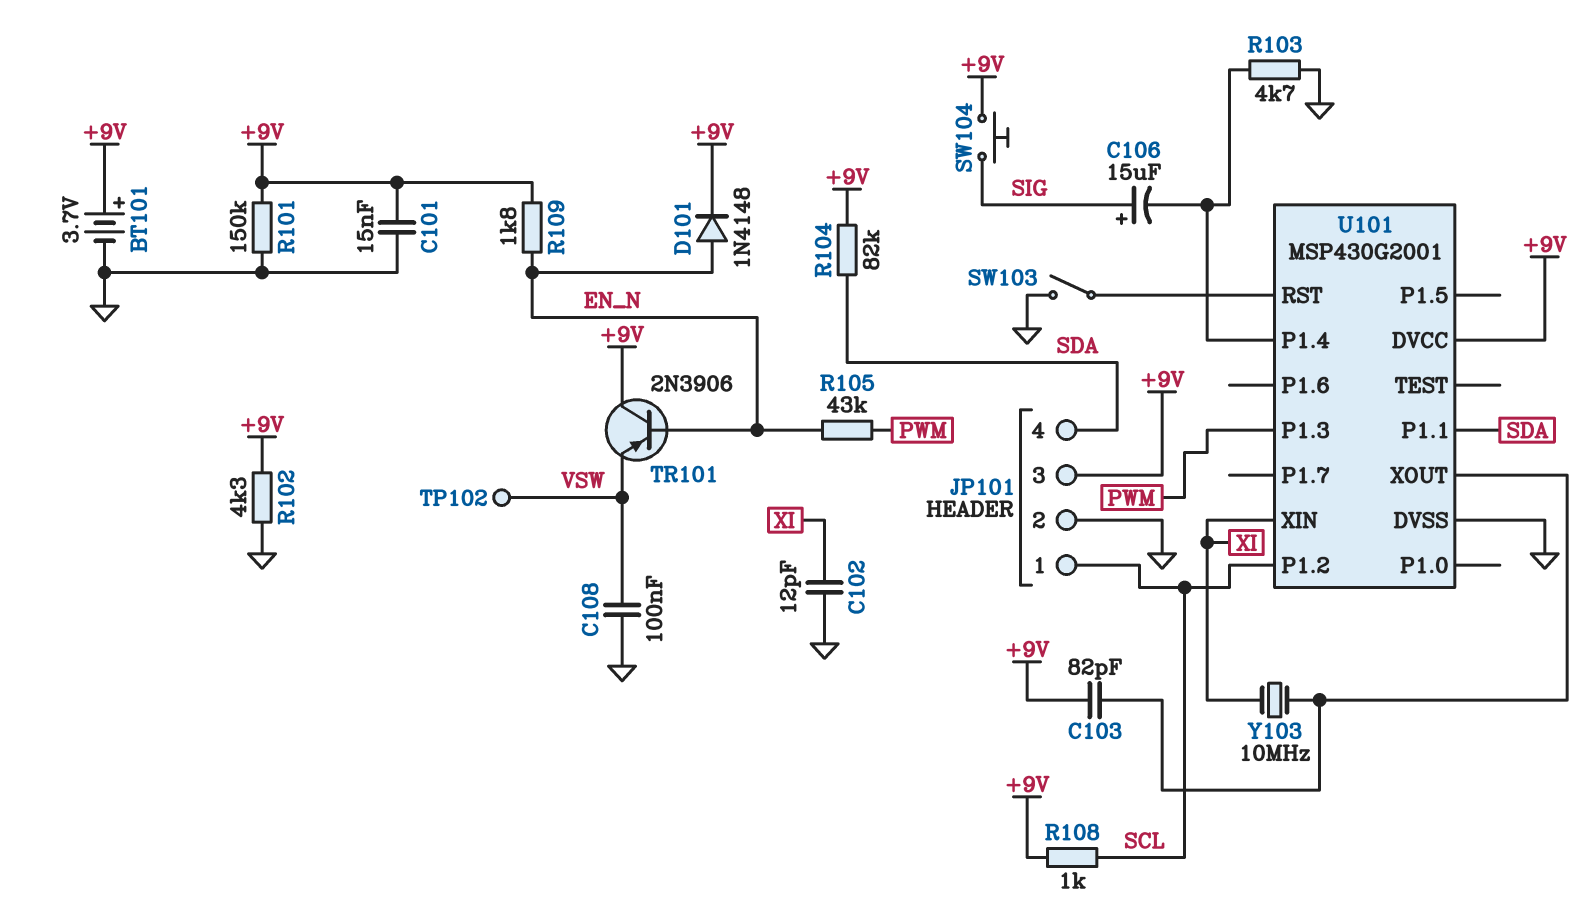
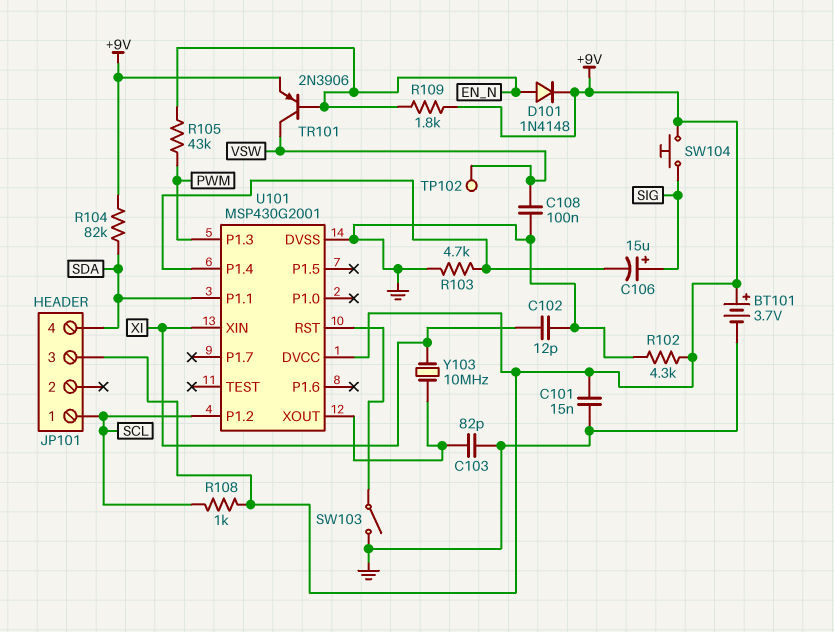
C103: 82pF (+9V, U101/XOUT) -> 82pF (GND, U101/XOUT)
JP101 pin 2: GND -> none
R101: 150k (+9V, GND) -> none
TR101: PNP 2N3906 (B EN_N, C +9V, E VSW) -> PNP 2N3906 (B EN_N, C VSW, E +9V)

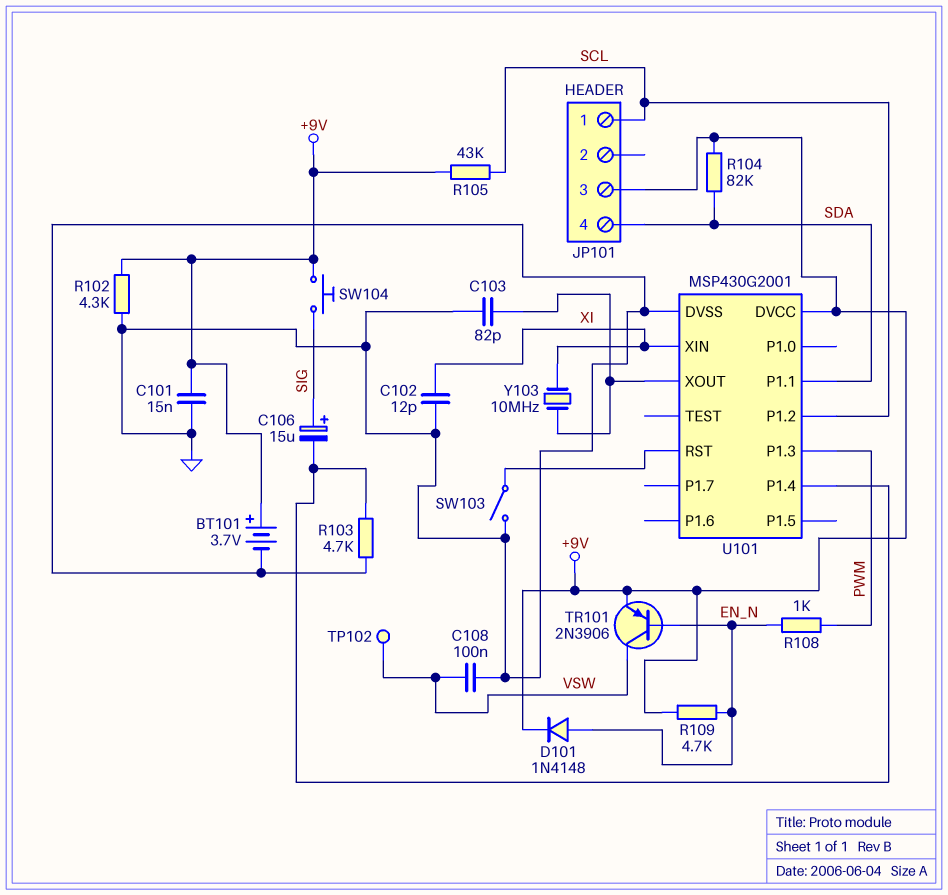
R105: 43k (EN_N, PWM) -> 43k (+9V, SCL)
R108: 1k (+9V, SCL) -> 1k (EN_N, PWM)
R109: 1.8k (+9V, EN_N) -> 4.7k (+9V, EN_N)

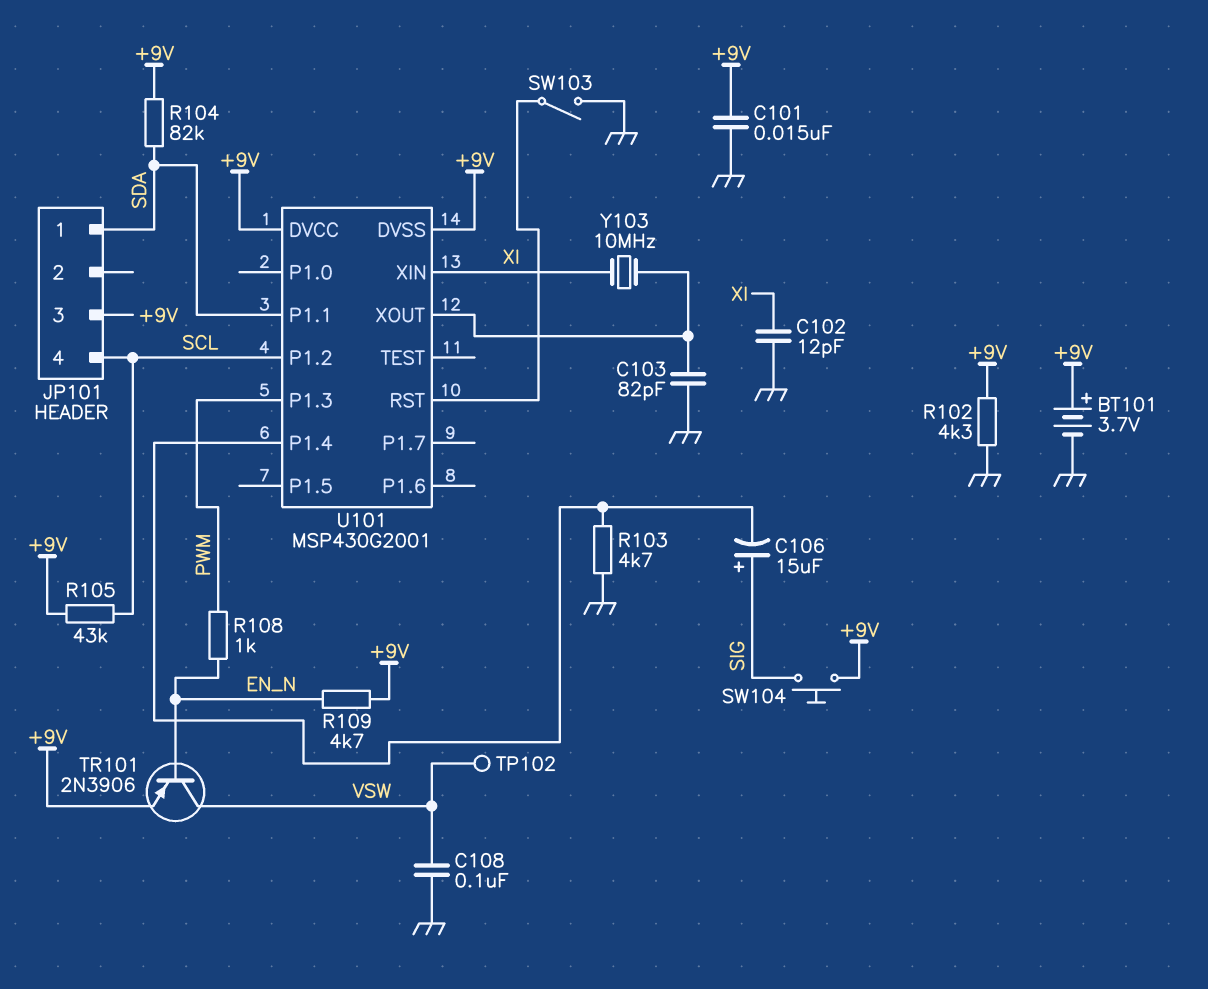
D101: diode 1N4148 (A EN_N, K +9V) -> none
JP101 pin 1: SCL -> SDA
JP101 pin 4: SDA -> SCL
U101 pin DVSS: GND -> +9V

